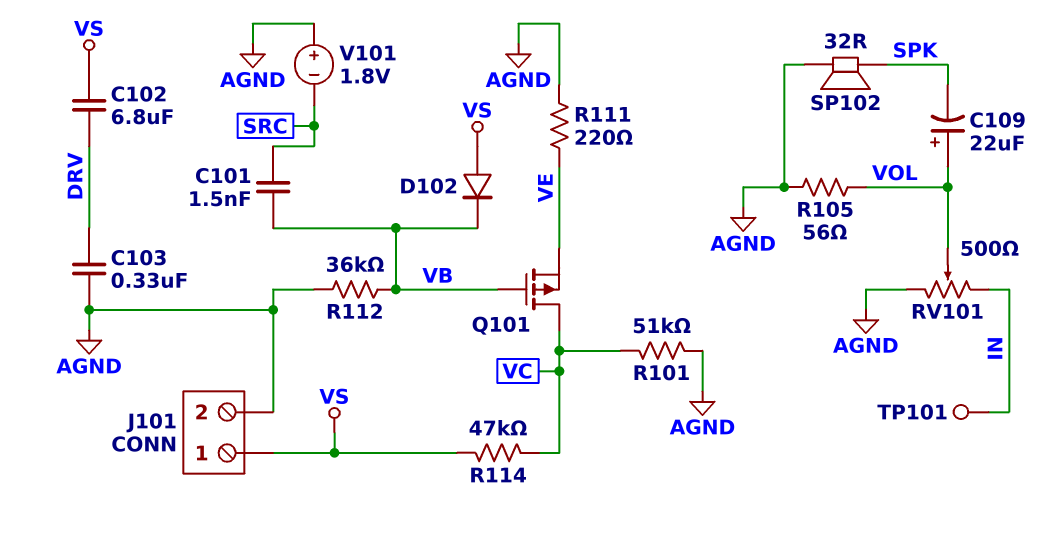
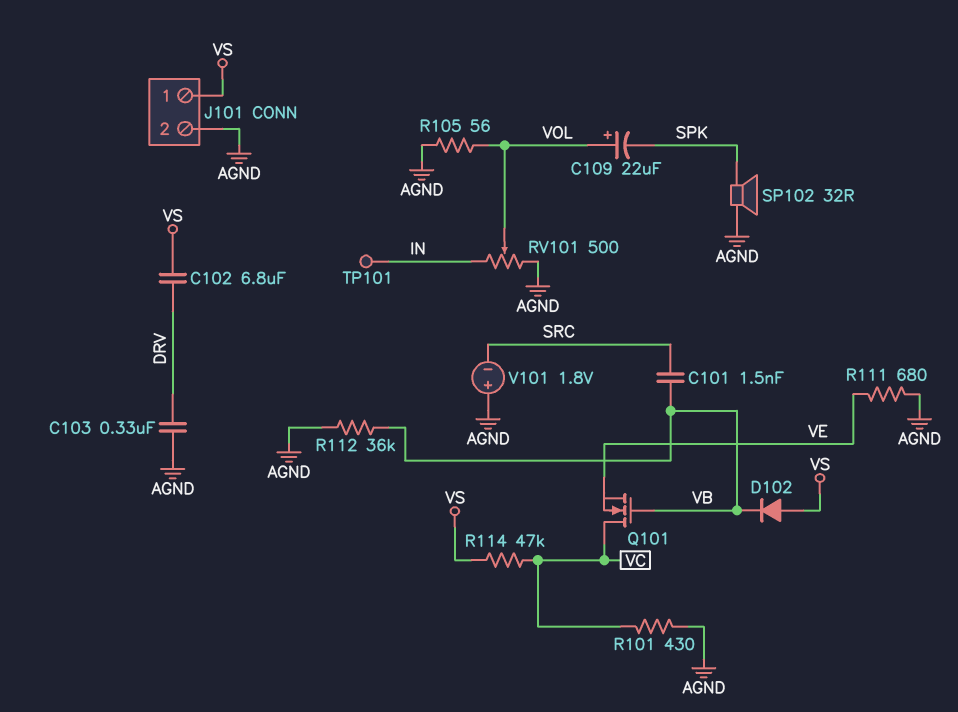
Q101: PMOS (G VB, D VC, S VE) -> NMOS (G VB, D VC, S VE)
R101: 51k (AGND, VC) -> 430 (AGND, VC)
R111: 220 (AGND, VE) -> 680 (AGND, VE)

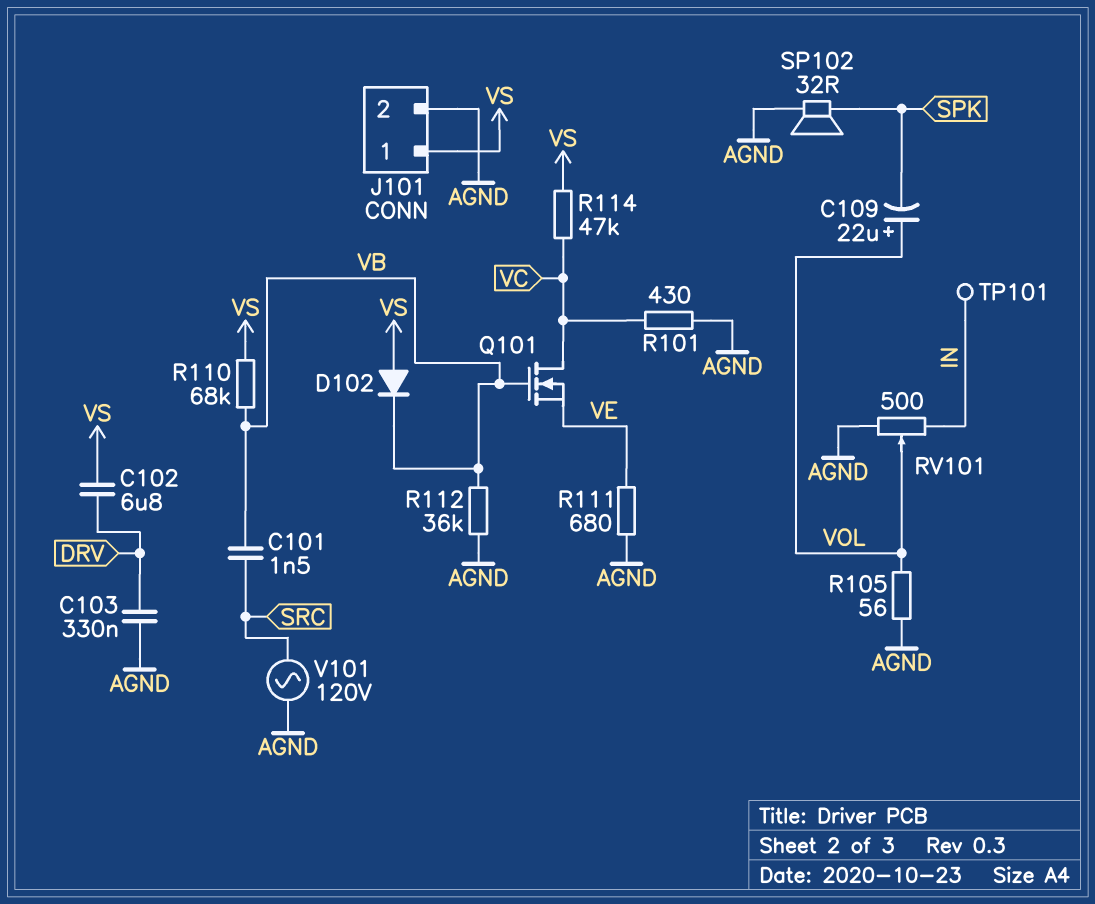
R110: none -> 68k (VB, VS)
V101: 1.8V (plus AGND, minus SRC) -> AC 120V (AGND, SRC)

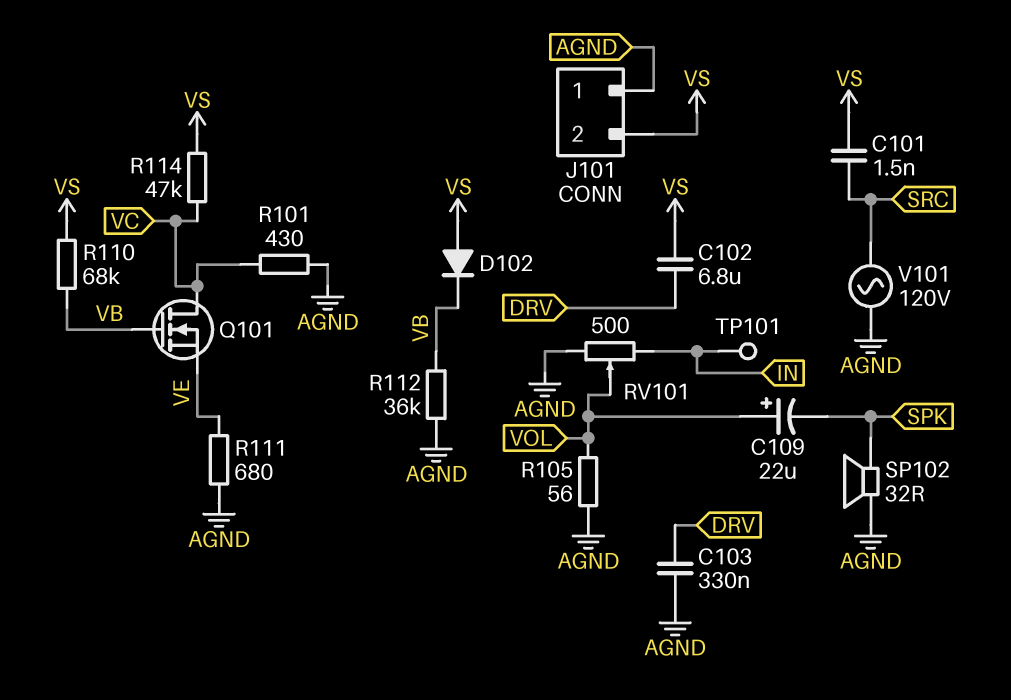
C101: 1.5nF (SRC, VB) -> 1.5nF (SRC, VS)
J101 pin 1: VS -> AGND
J101 pin 2: AGND -> VS

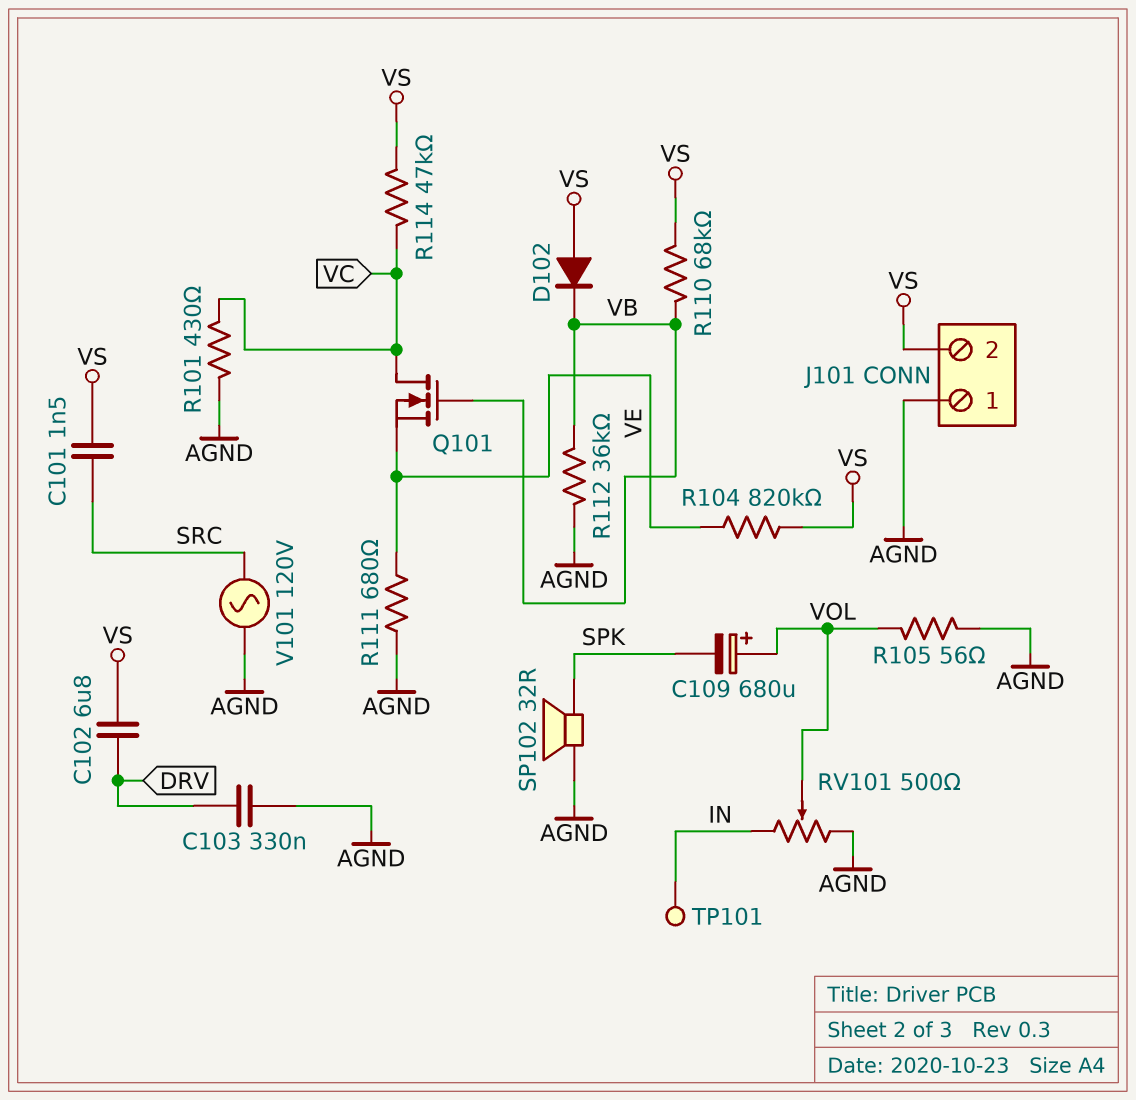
C109: 22uF (plus VOL, minus SPK) -> 680uF (plus VOL, minus SPK)
R104: none -> 820k (VE, VS)

